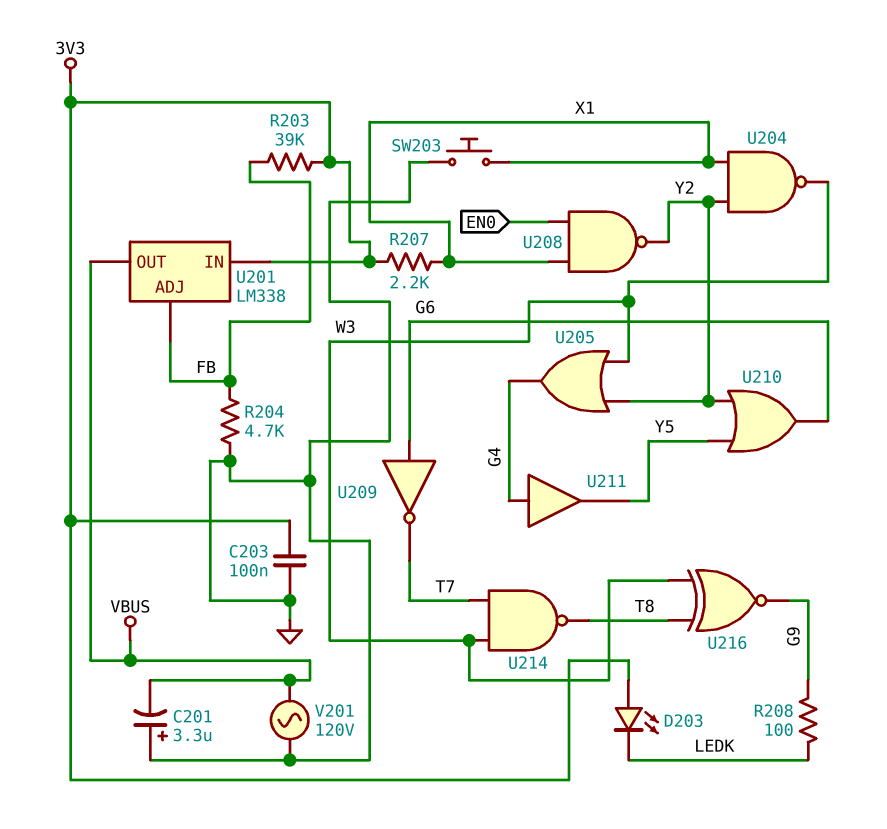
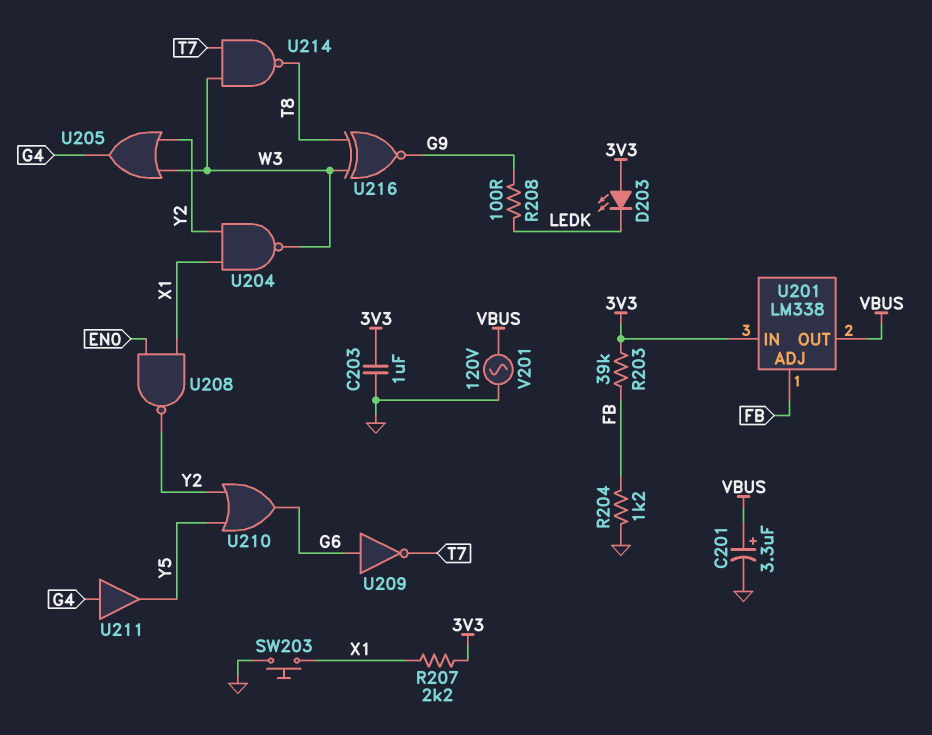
C201: 3.3uF (plus GND, minus VBUS) -> 3.3uF (plus VBUS, minus GND)
C203: 100nF (3V3, GND) -> 1uF (3V3, GND)
R204: 4.7k (FB, GND) -> 1.2k (FB, GND)

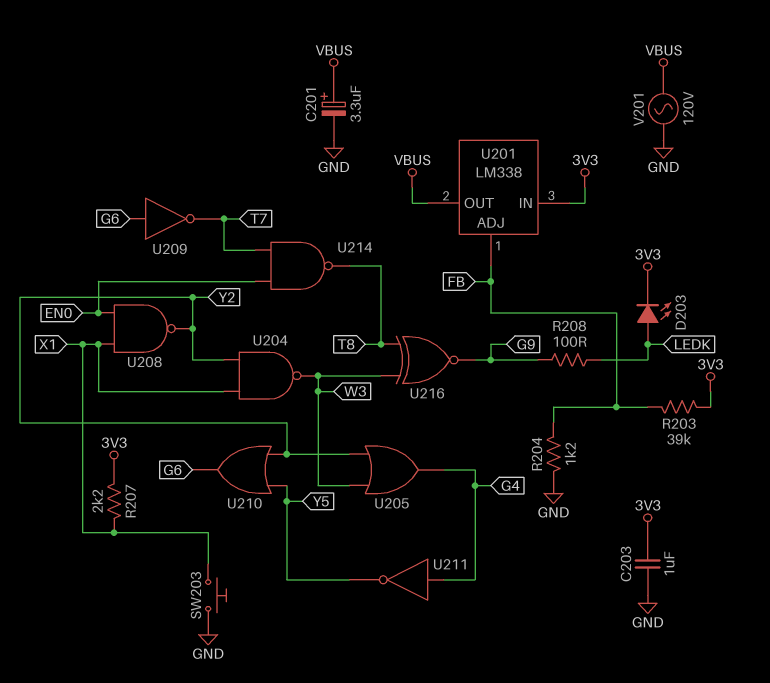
D203: LED (A 3V3, K LEDK) -> LED (A LEDK, K 3V3)
U211: buffer (in G4, out Y5) -> NOT (in G4, out Y5)
U214: NAND (in T7, in W3, out T8) -> NAND (in EN0, in T7, out T8)

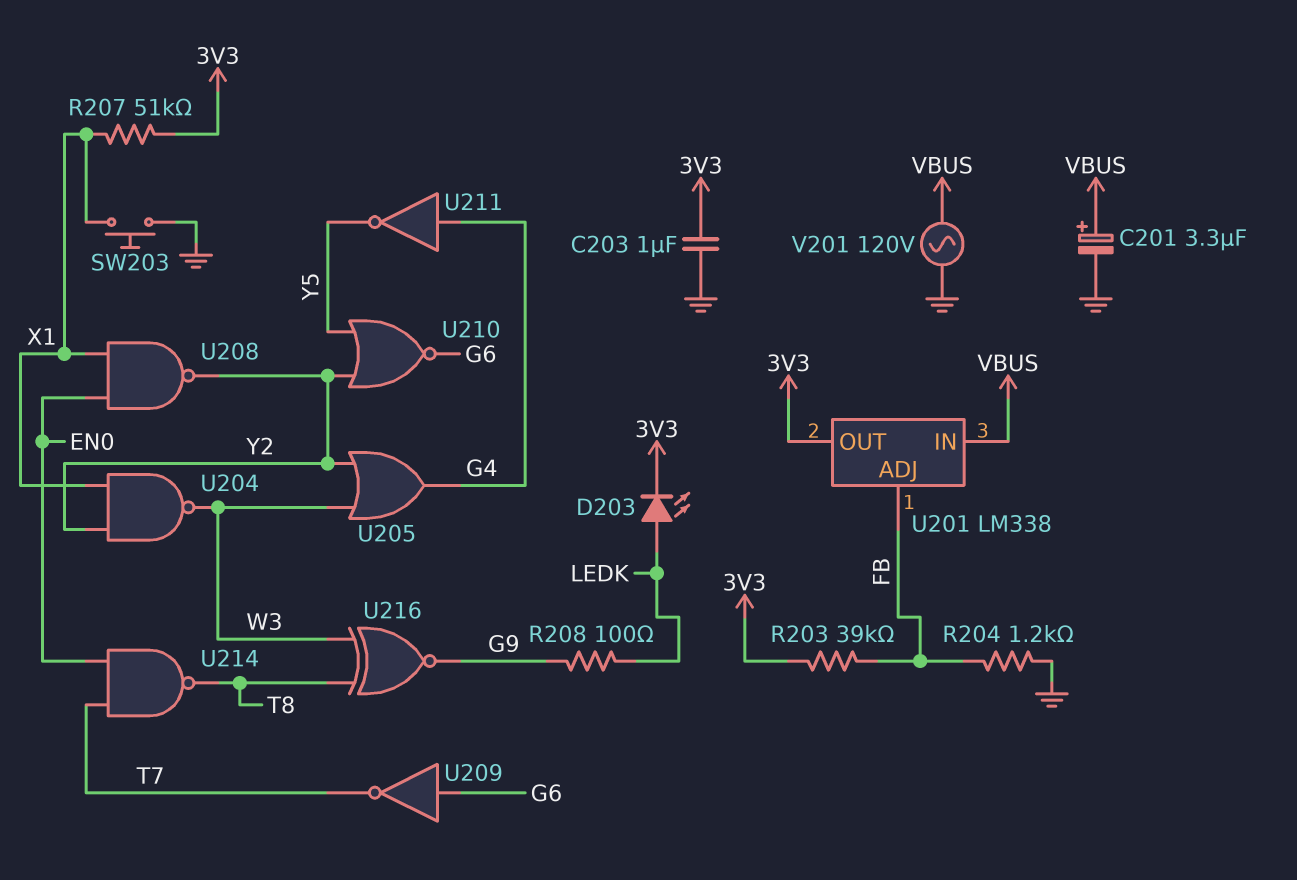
R207: 2.2k (3V3, X1) -> 51k (3V3, X1)
U201 pin IN: 3V3 -> VBUS
U201 pin OUT: VBUS -> 3V3
U210: OR (in Y2, in Y5, out G6) -> NOR (in Y2, in Y5, out G6)

